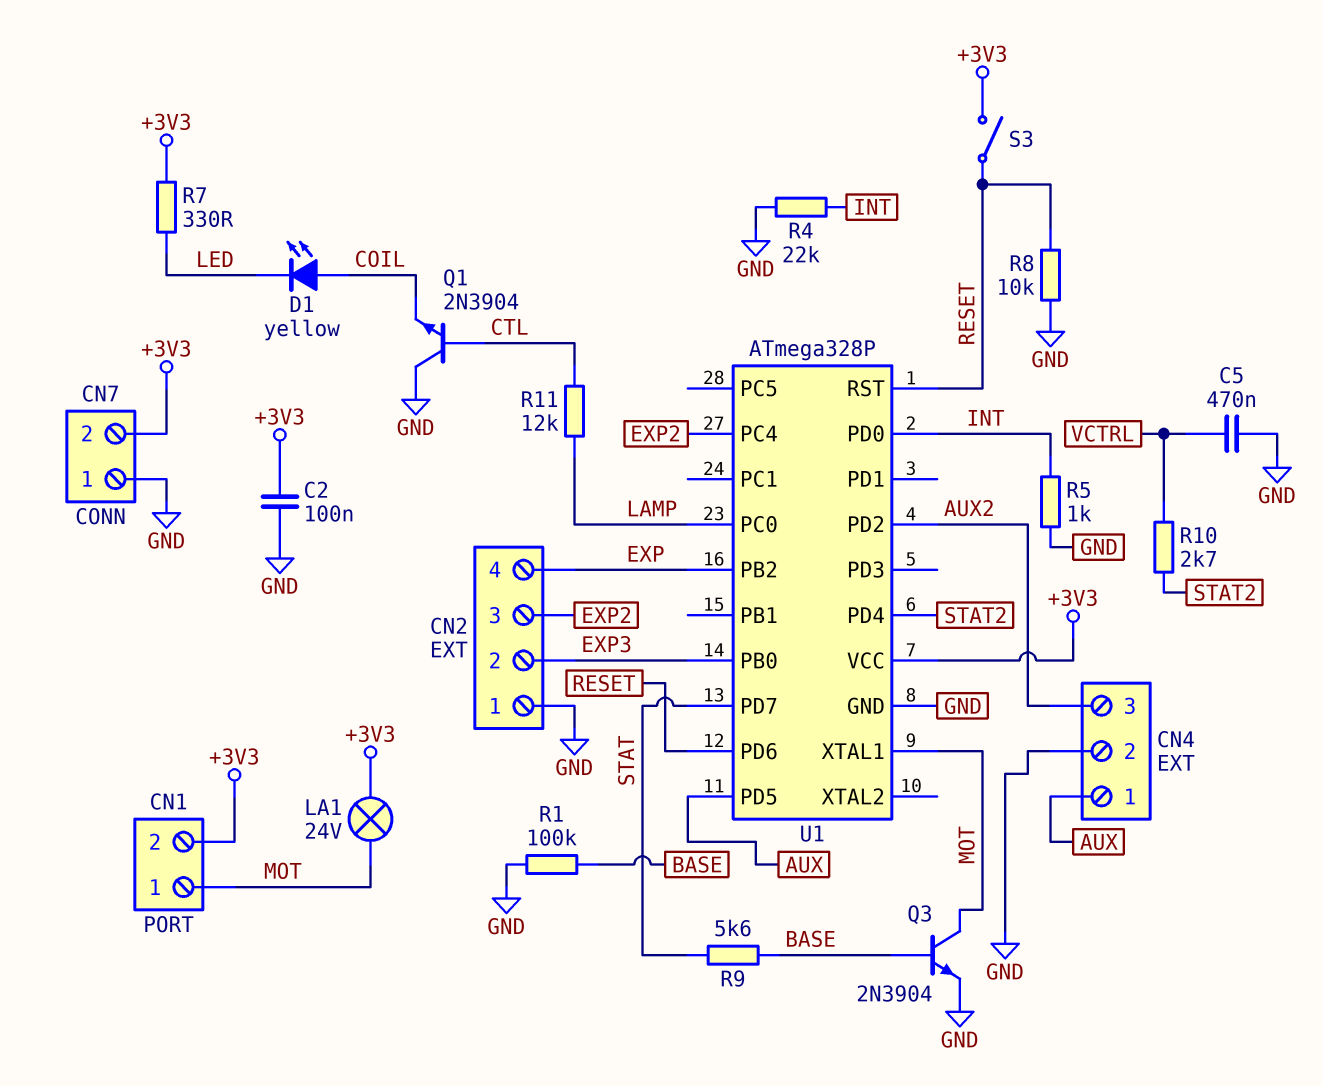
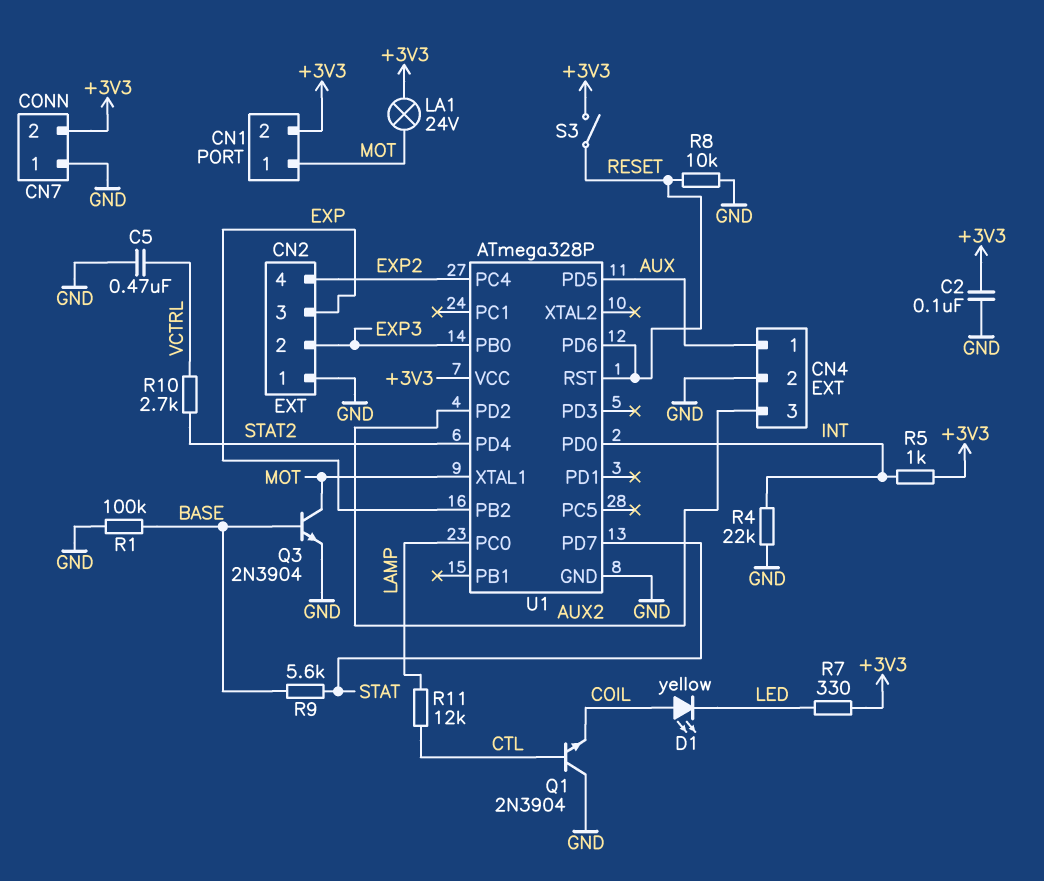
CN2 pin 3: EXP2 -> EXP
CN2 pin 4: EXP -> EXP2
R5: 1k (GND, INT) -> 1k (+3V3, INT)

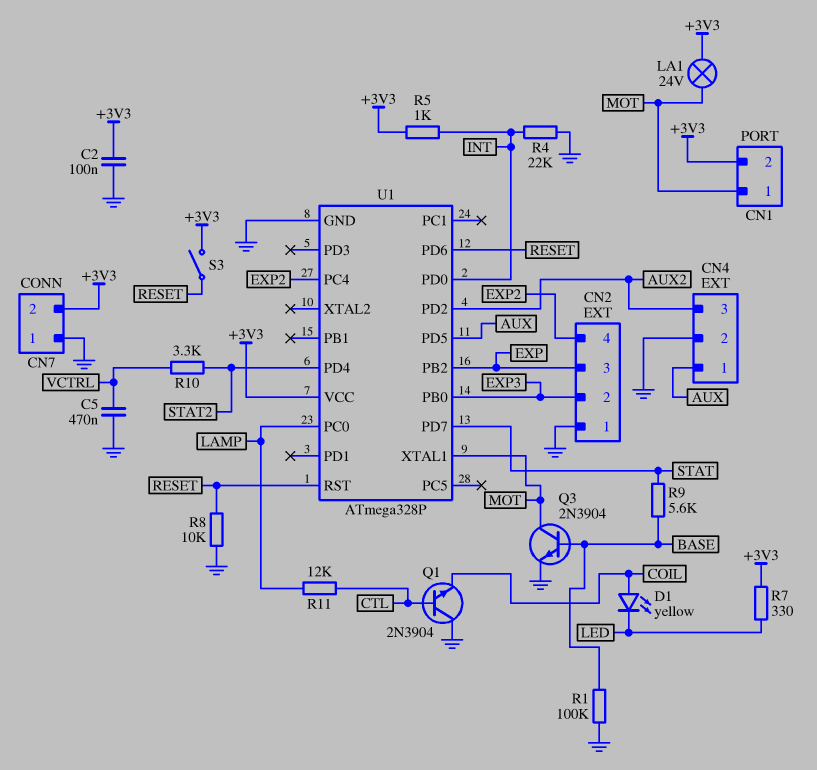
R10: 2.7k (STAT2, VCTRL) -> 3.3k (STAT2, VCTRL)

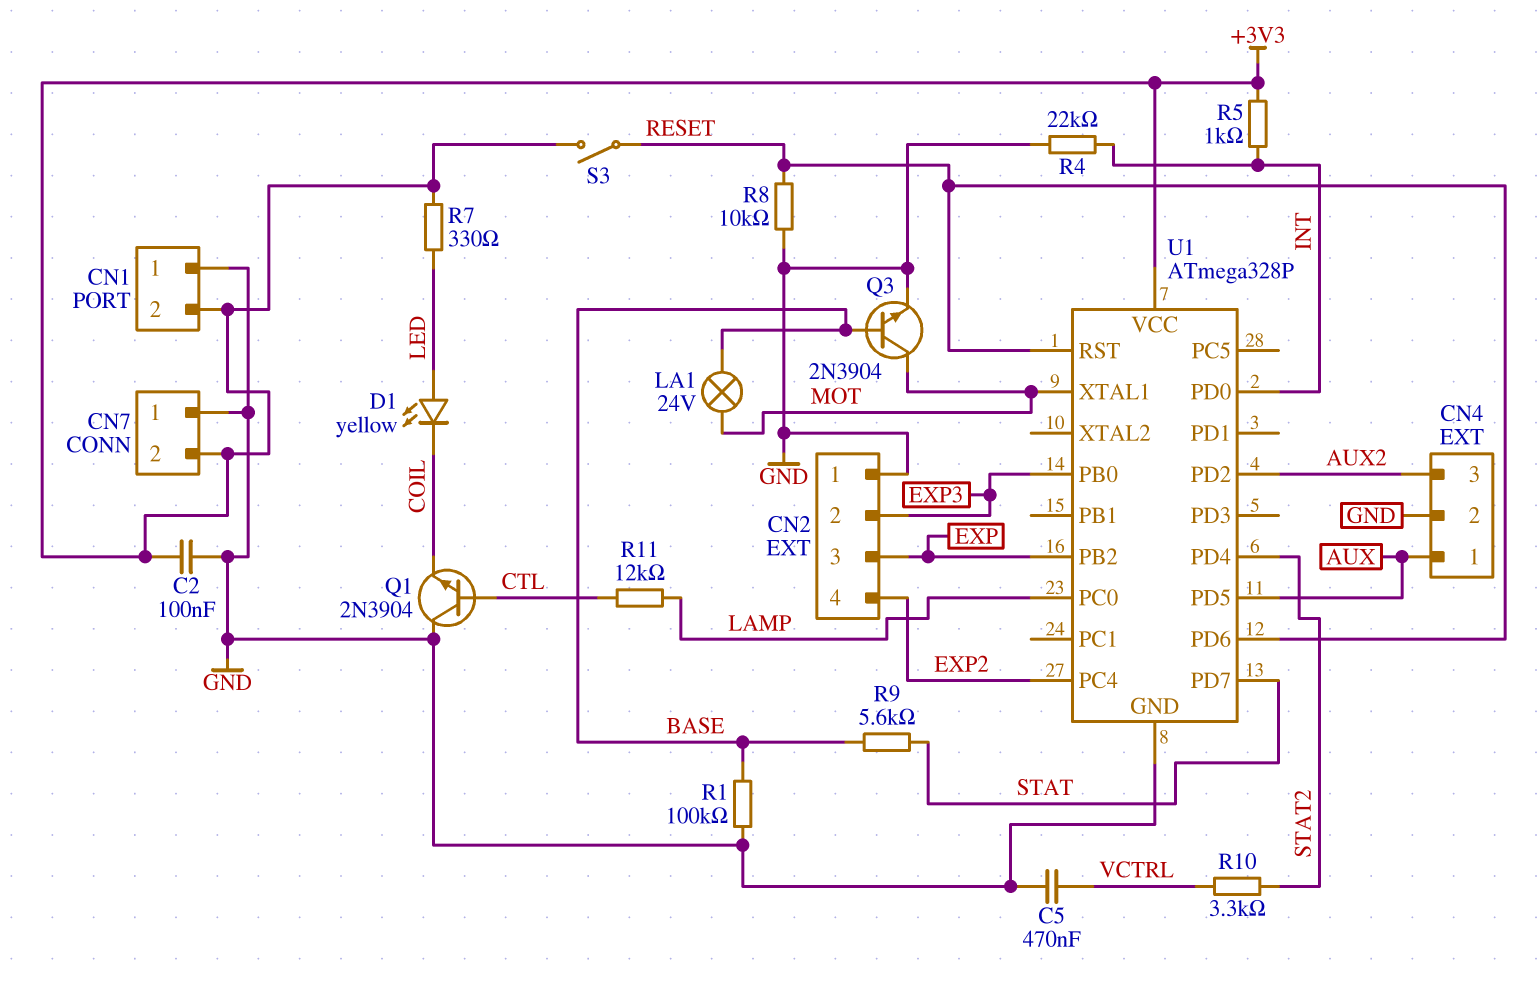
CN1 pin 1: MOT -> GND
D1: LED yellow (A COIL, K LED) -> LED yellow (A LED, K COIL)
LA1: lamp 24V (+3V3, MOT) -> lamp 24V (BASE, MOT)

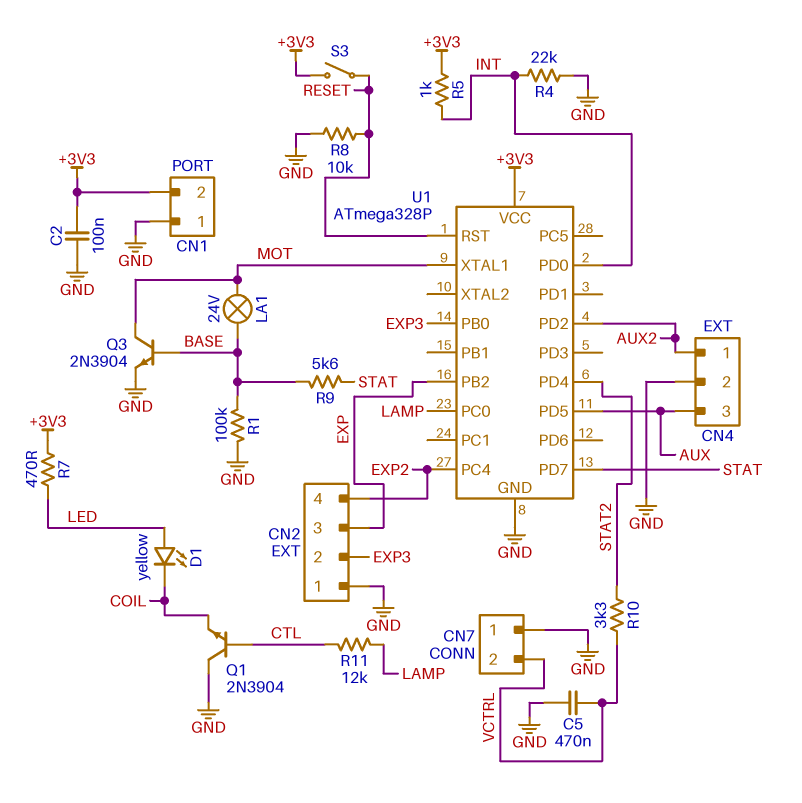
CN4 pin 1: AUX -> AUX2
CN4 pin 3: AUX2 -> AUX
CN7 pin 2: +3V3 -> VCTRL
R7: 330 (+3V3, LED) -> 470 (+3V3, LED)
U1 pin PD6: RESET -> none

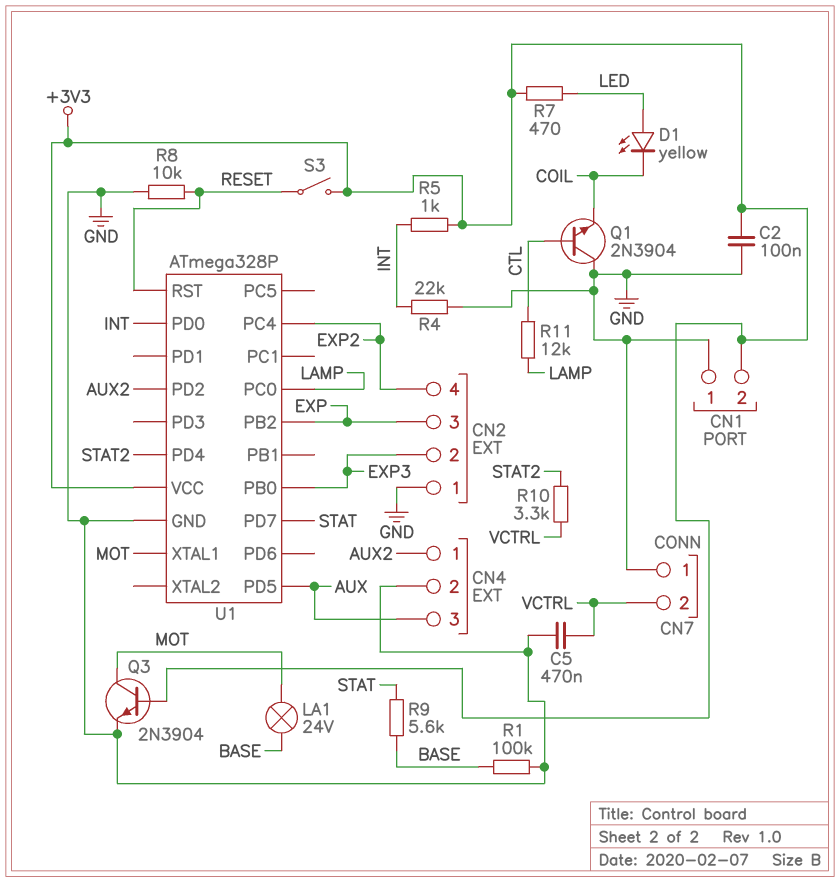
Q3: NPN 2N3904 (B BASE, C MOT, E GND) -> NPN 2N3904 (B +3V3, C MOT, E GND)

